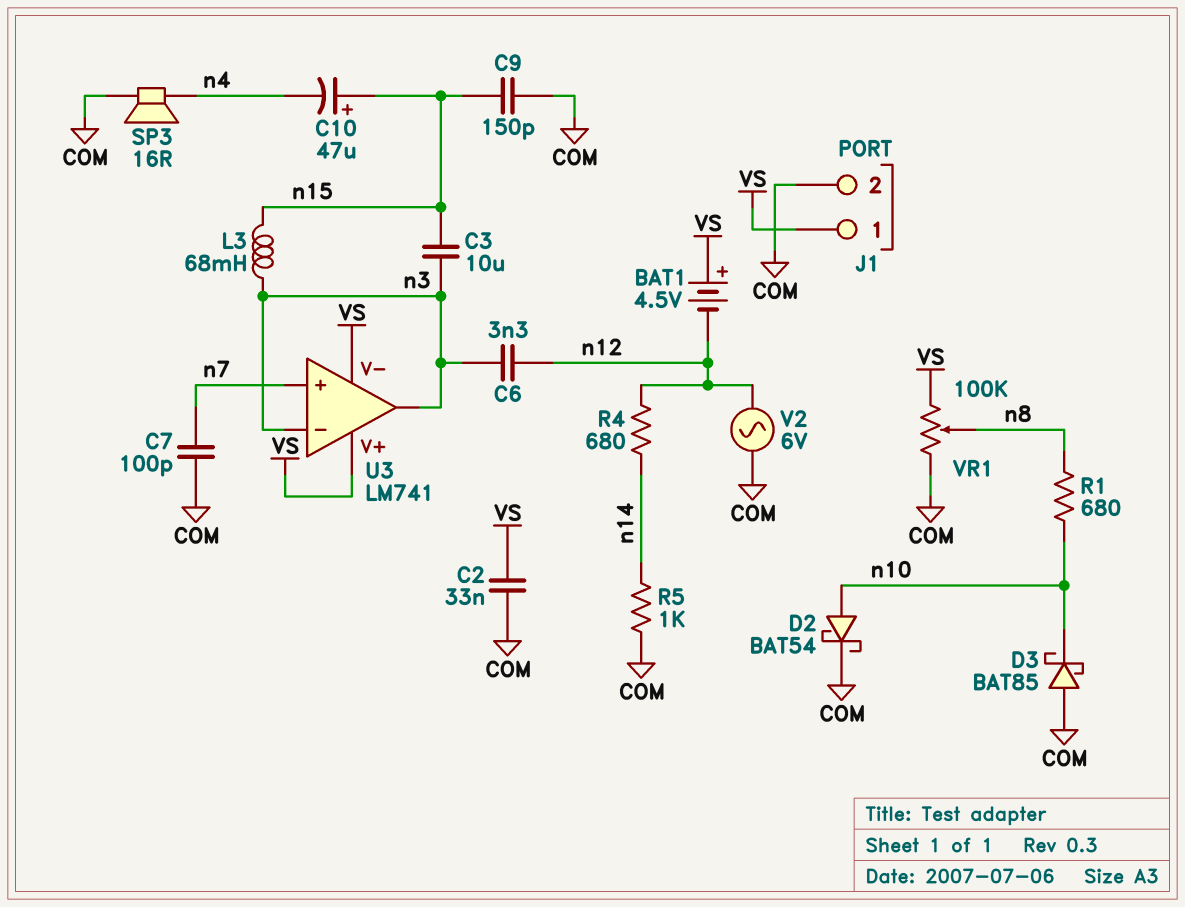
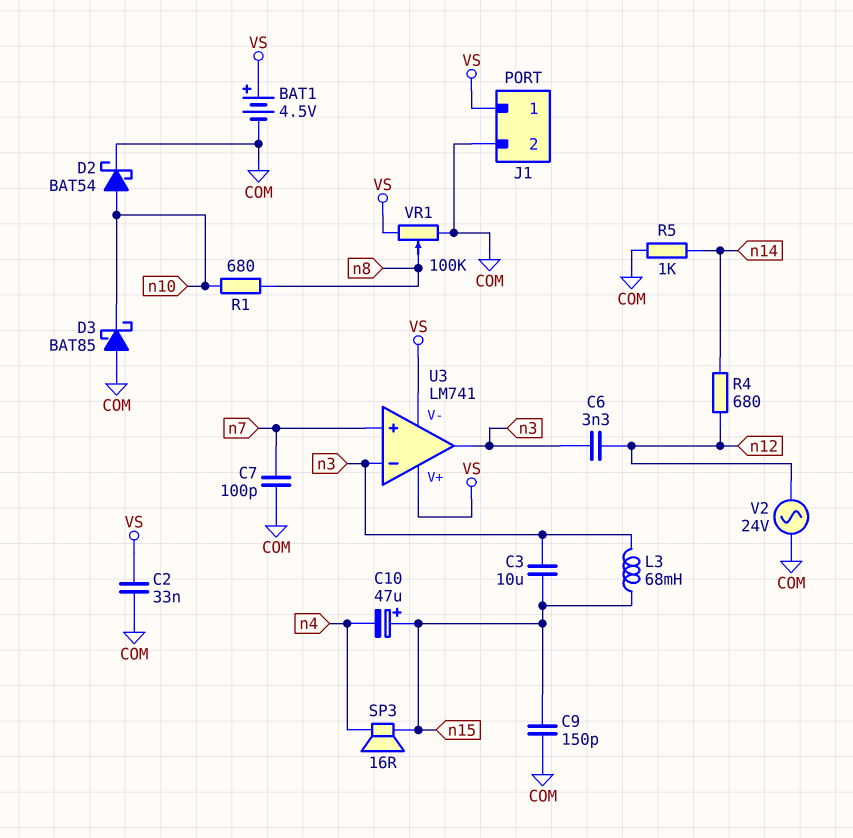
BAT1: 4.5V (plus VS, minus n12) -> 4.5V (plus VS, minus COM)
SP3: speaker 16R (COM, n4) -> speaker 16R (n4, n15)
V2: AC 6V (COM, n12) -> AC 24V (COM, n12)

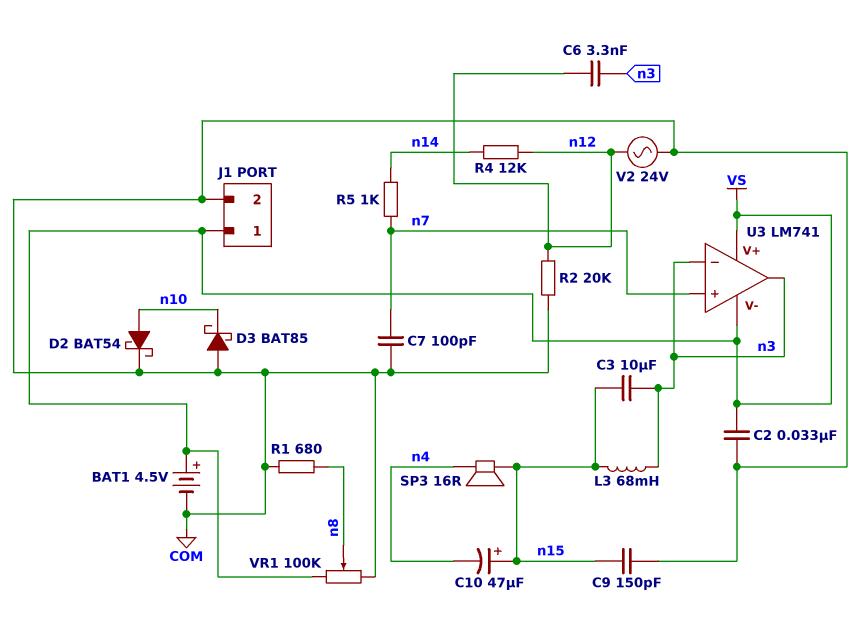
R1: 680 (n8, n10) -> 680 (COM, n8)
R2: none -> 20k (COM, n12)
R4: 680 (n12, n14) -> 12k (n12, n14)
R5: 1k (COM, n14) -> 1k (n7, n14)

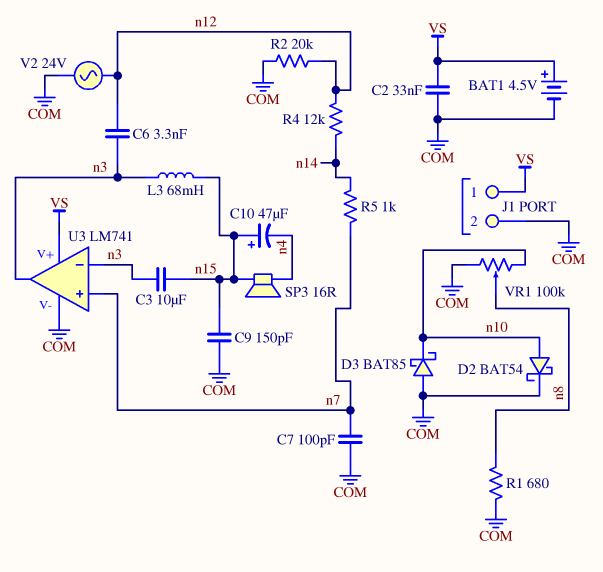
U3 pin V-: VS -> COM
VR1: 100k (COM, VS, wiper n8) -> 100k (COM, n10, wiper n8)

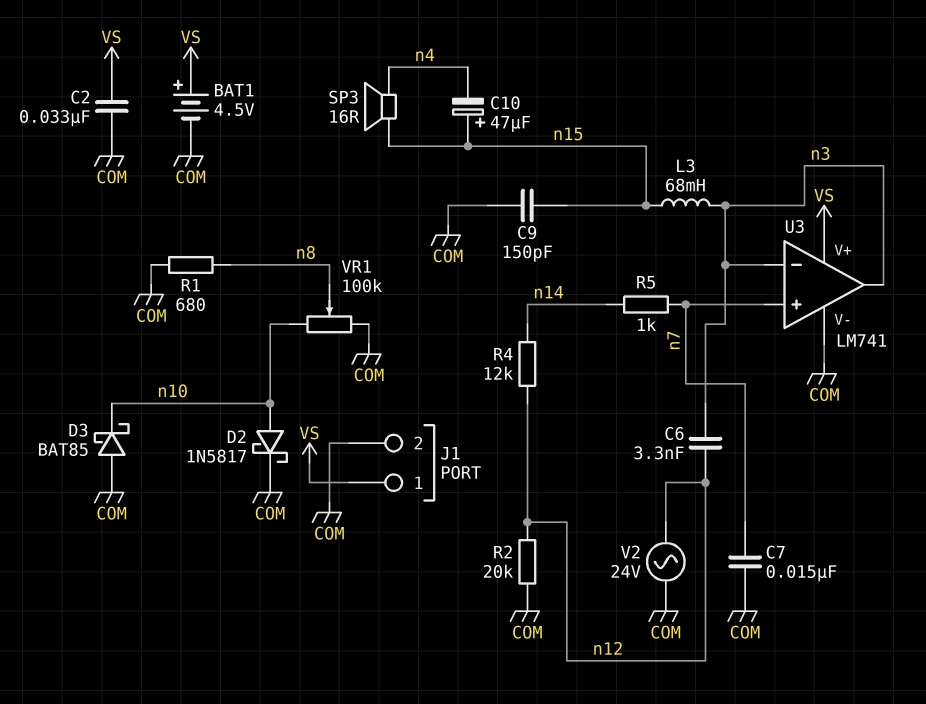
C3: 10uF (n3, n15) -> none
C7: 100pF (COM, n7) -> 15nF (COM, n7)
D2: schottky BAT54 (A n10, K COM) -> schottky 1N5817 (A n10, K COM)

